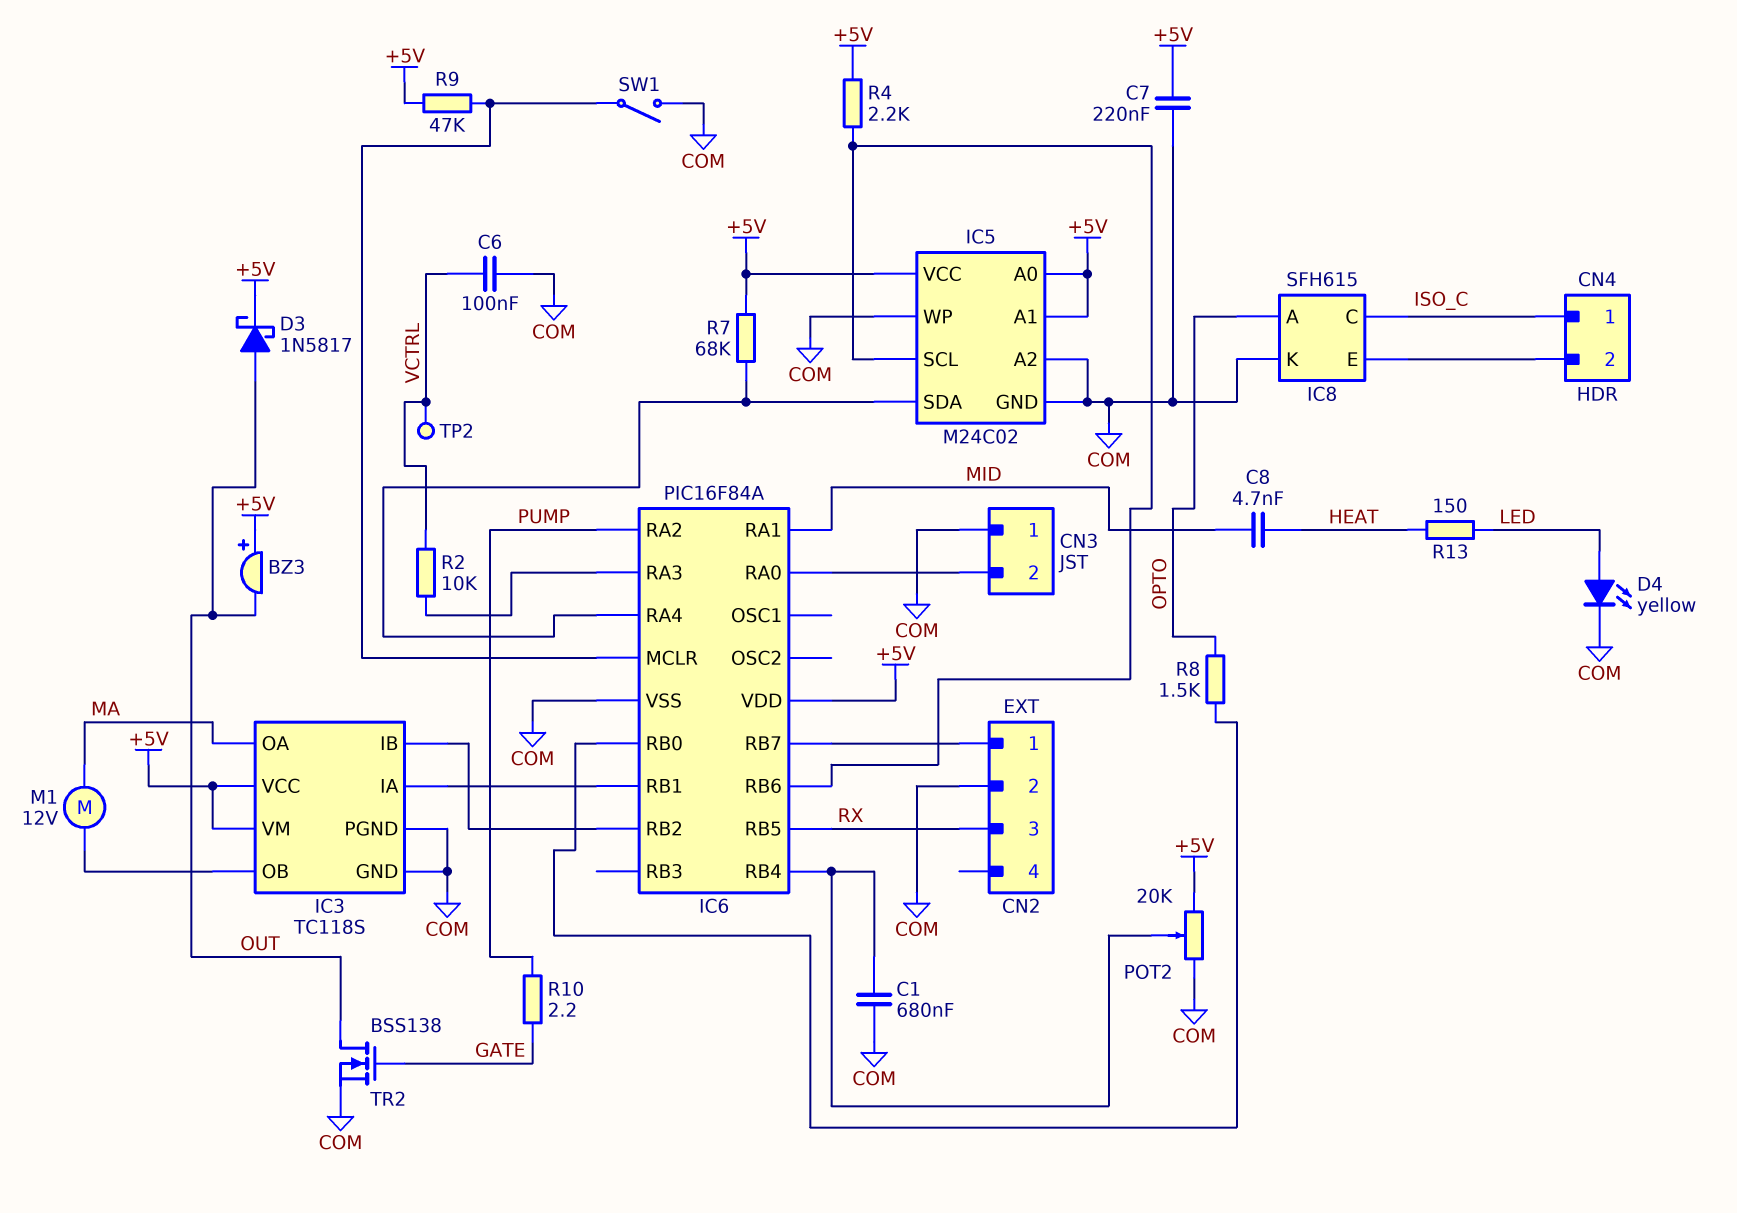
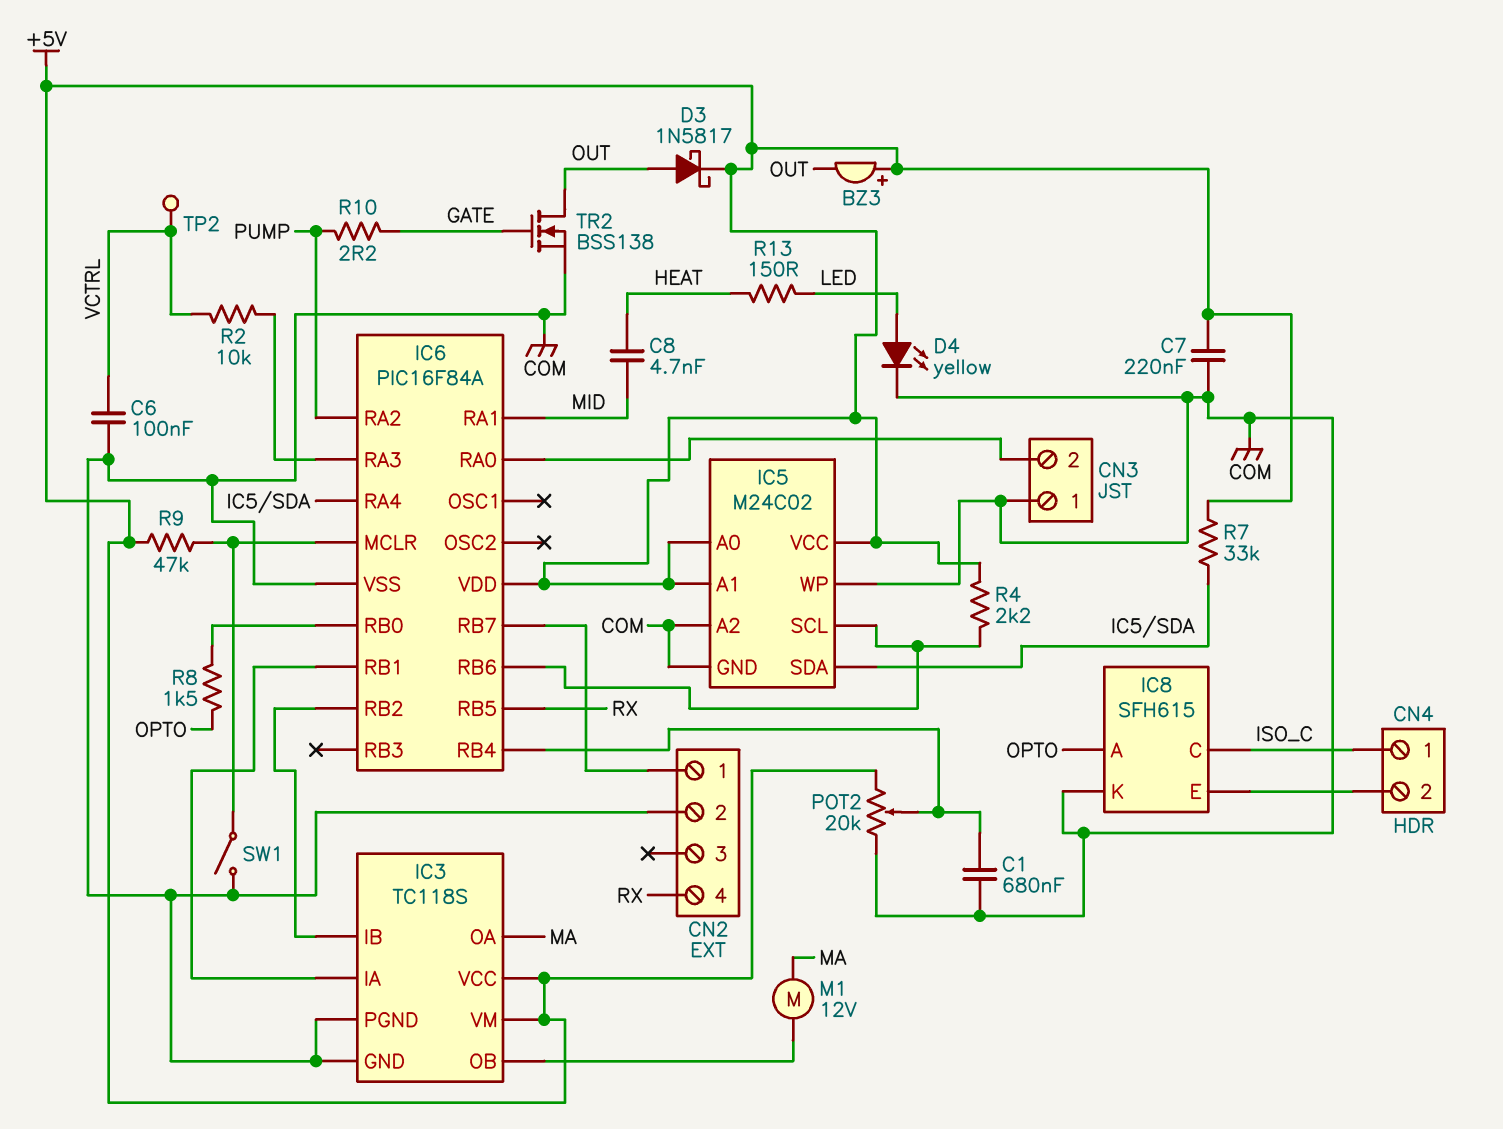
CN2 pin 3: RX -> none
CN2 pin 4: none -> RX
R7: 68k (+5V, IC5/SDA) -> 33k (+5V, IC5/SDA)

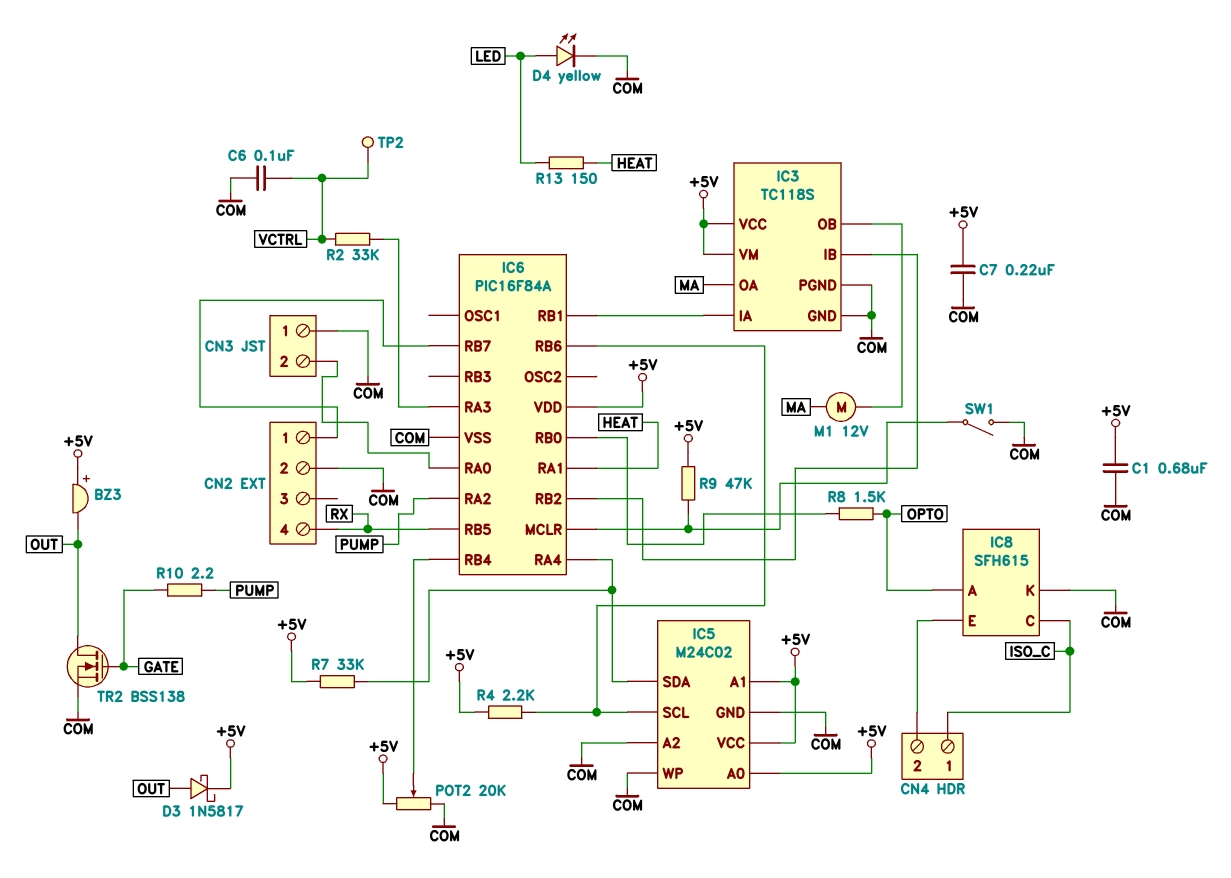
C1: 680nF (COM, IC6/RB4) -> 680nF (+5V, COM)
C8: 4.7nF (HEAT, MID) -> none
IC6 pin RA1: MID -> HEAT
R2: 10k (IC6/RA3, VCTRL) -> 33k (IC6/RA3, VCTRL)

